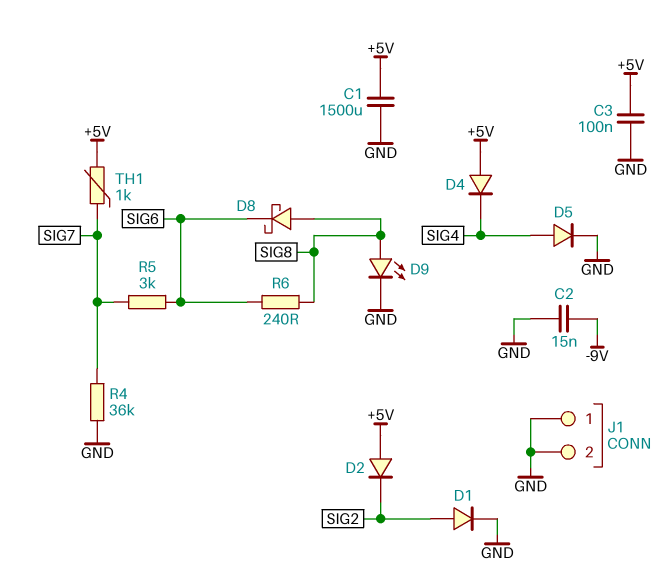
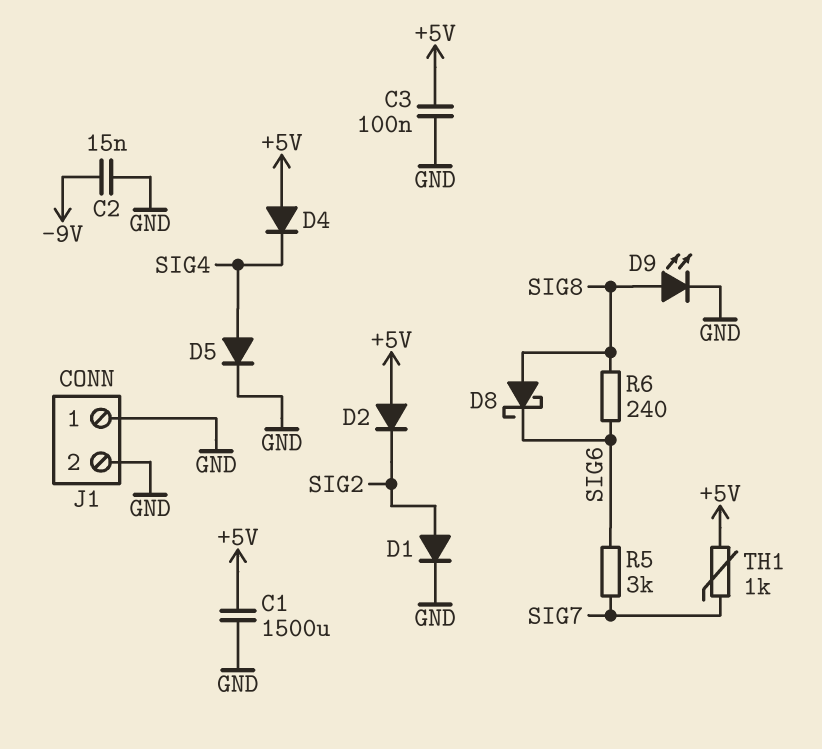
R4: 36k (GND, SIG7) -> none

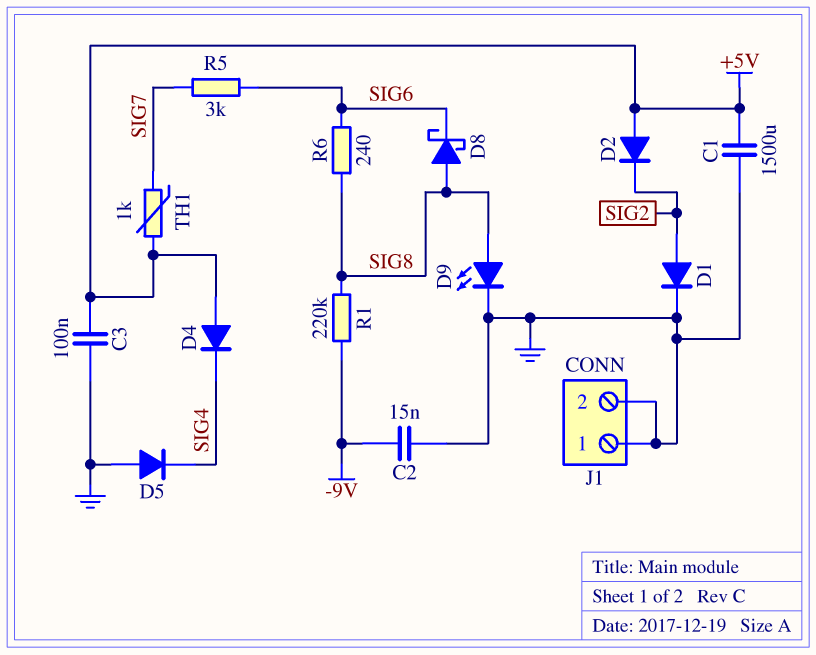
D5: diode (A SIG4, K GND) -> diode (A GND, K SIG4)
R1: none -> 220k (-9V, SIG8)

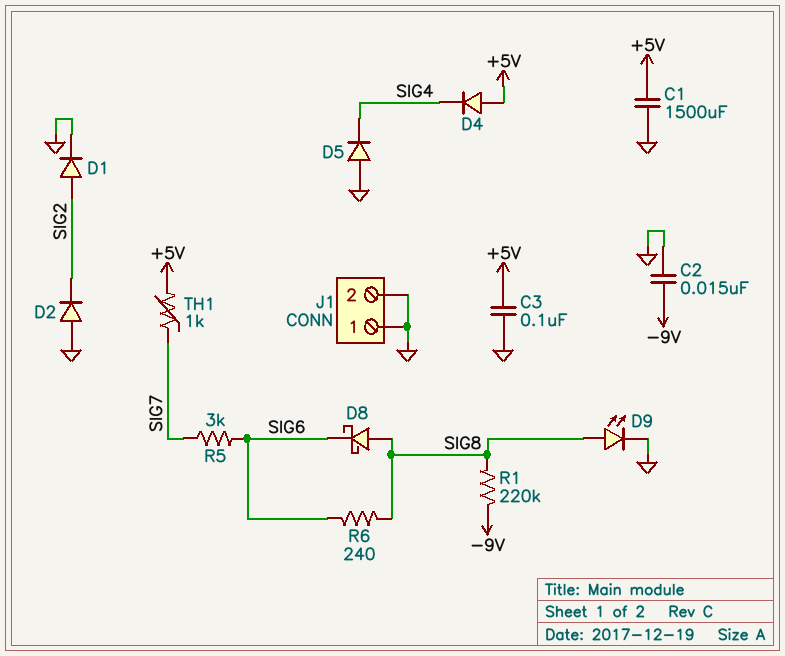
D2: diode (A +5V, K SIG2) -> diode (A GND, K SIG2)

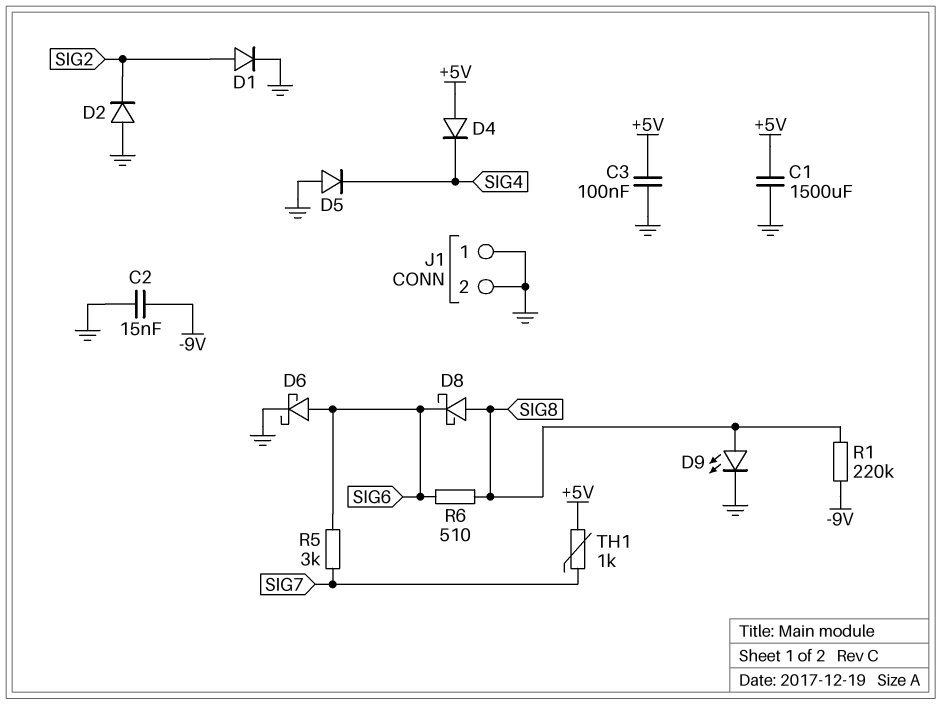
D6: none -> schottky (A SIG6, K GND)
R6: 240 (SIG6, SIG8) -> 510 (SIG6, SIG8)

